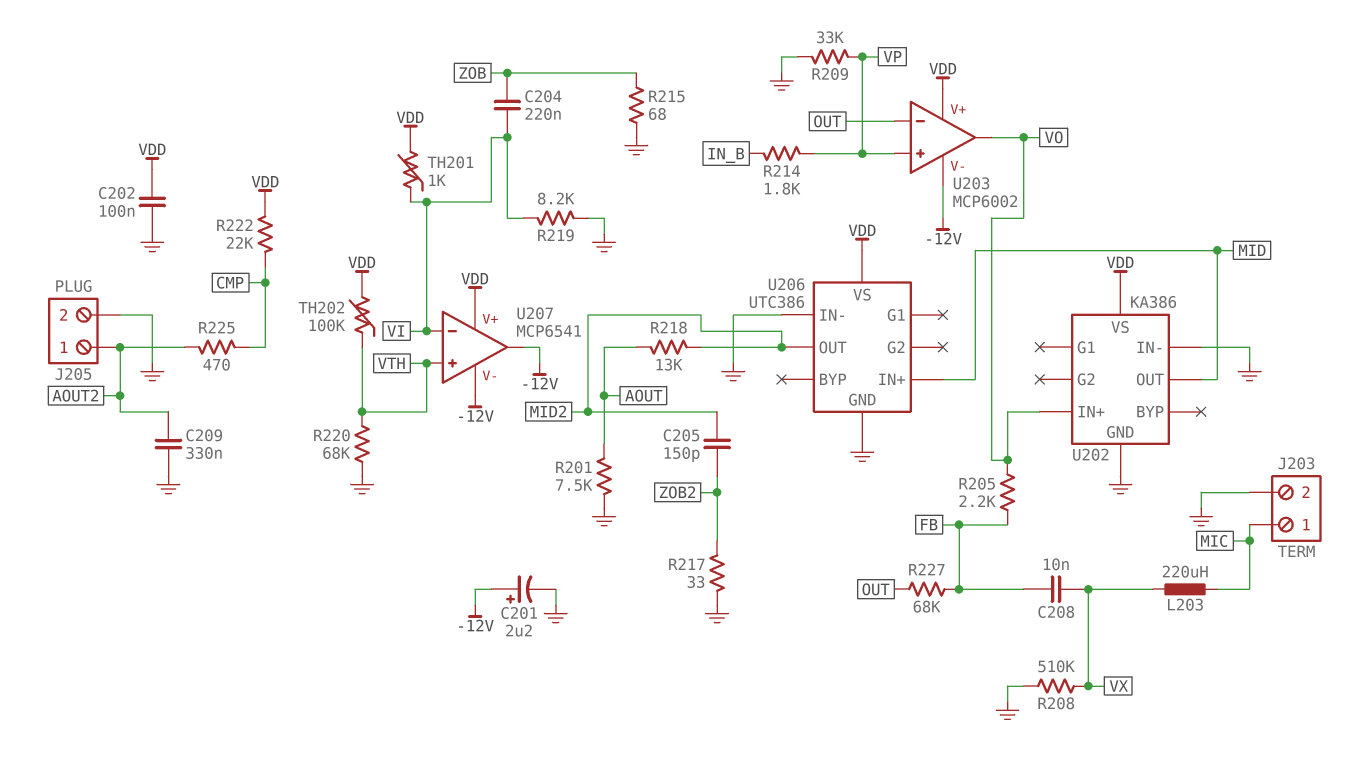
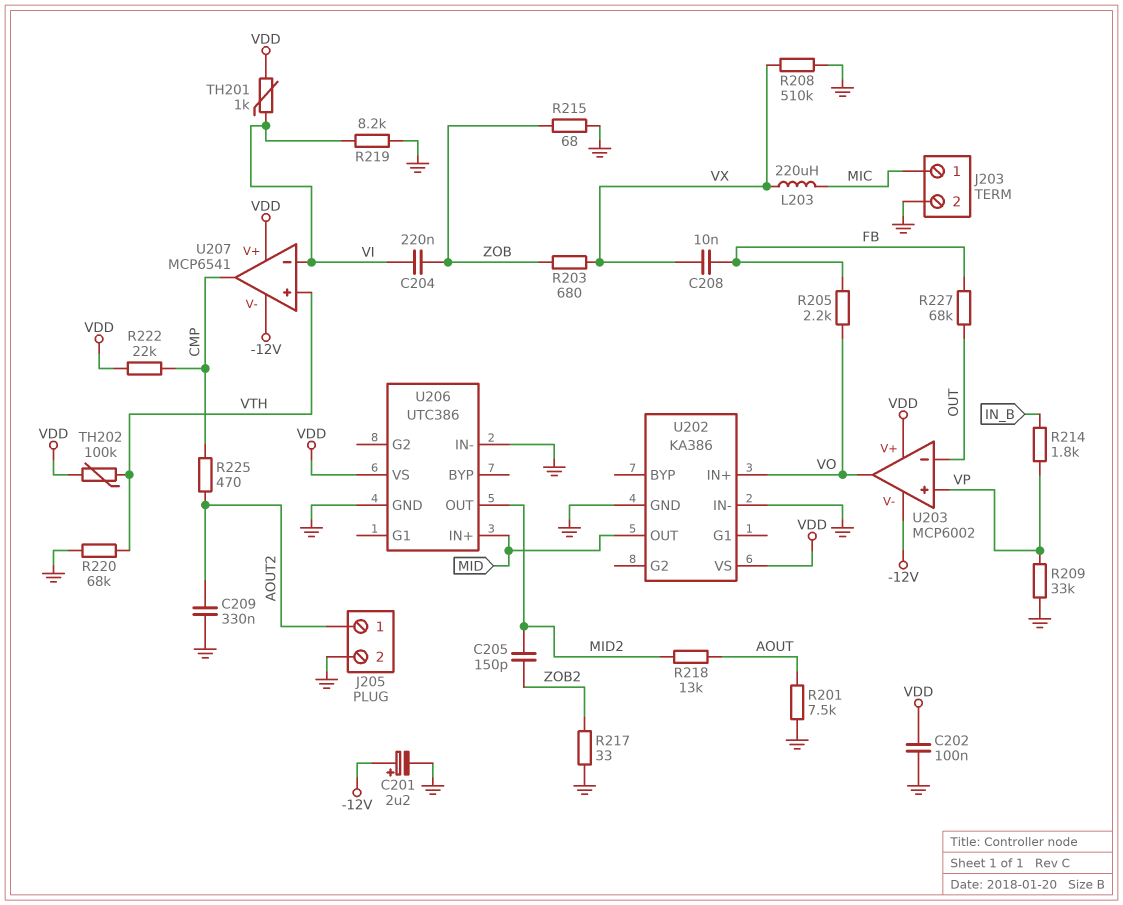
R203: none -> 680 (VX, ZOB)
U207 pin out: -12V -> CMP

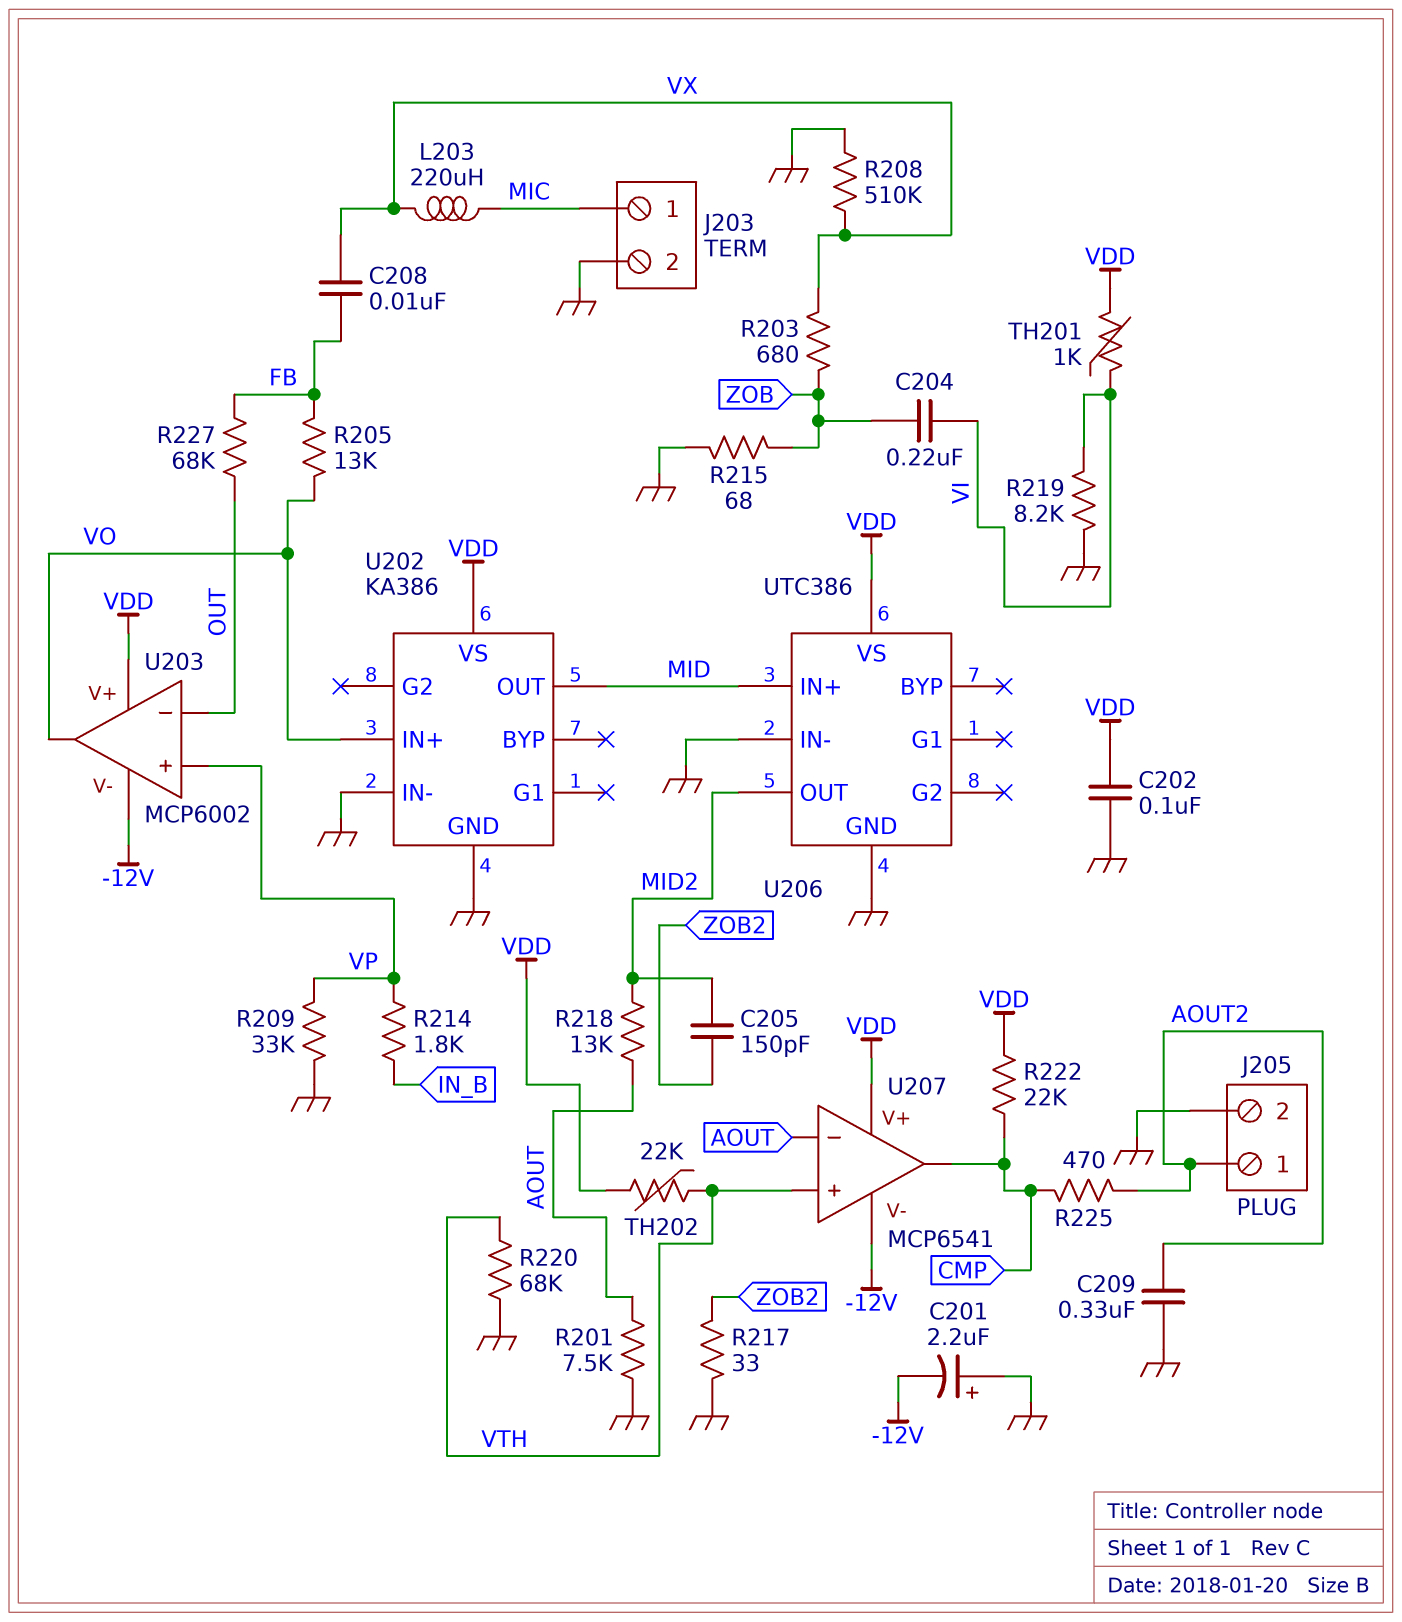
C201: 2.2uF (plus -12V, minus GND) -> 2.2uF (plus GND, minus -12V)
R205: 2.2k (FB, VO) -> 13k (FB, VO)
TH202: 100k (VDD, VTH) -> 22k (VDD, VTH)
U207 pin in-: VI -> AOUT

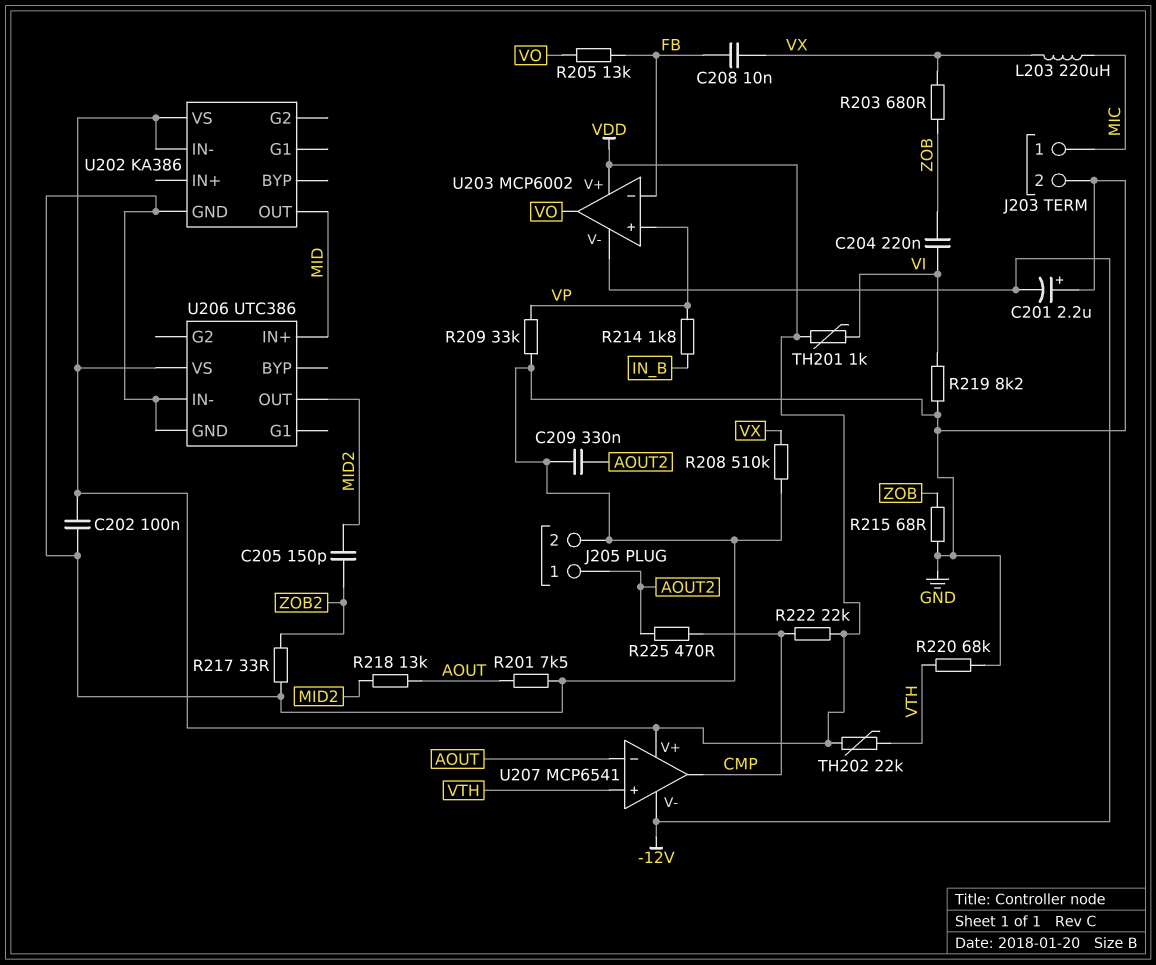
R227: 68k (FB, OUT) -> none
U202 pin IN+: VO -> none
U202 pin IN-: GND -> VDD
U203 pin in-: OUT -> FB

